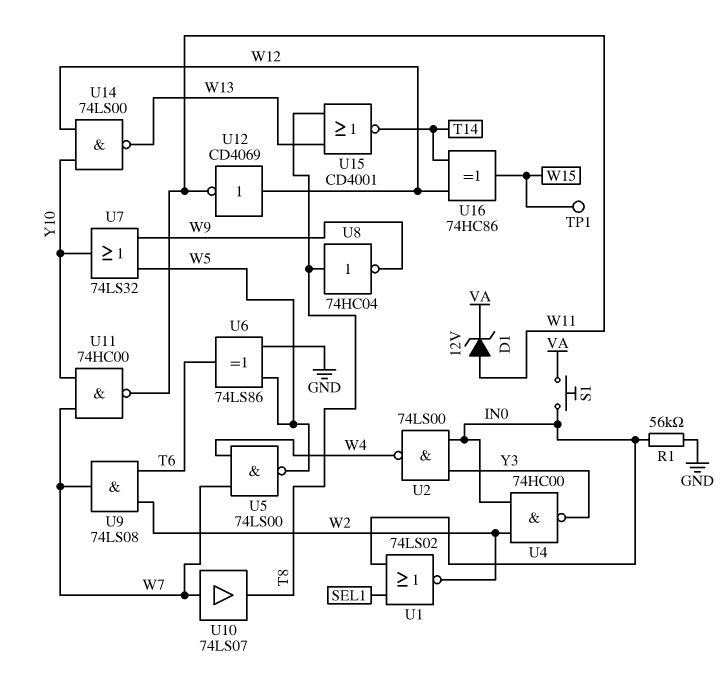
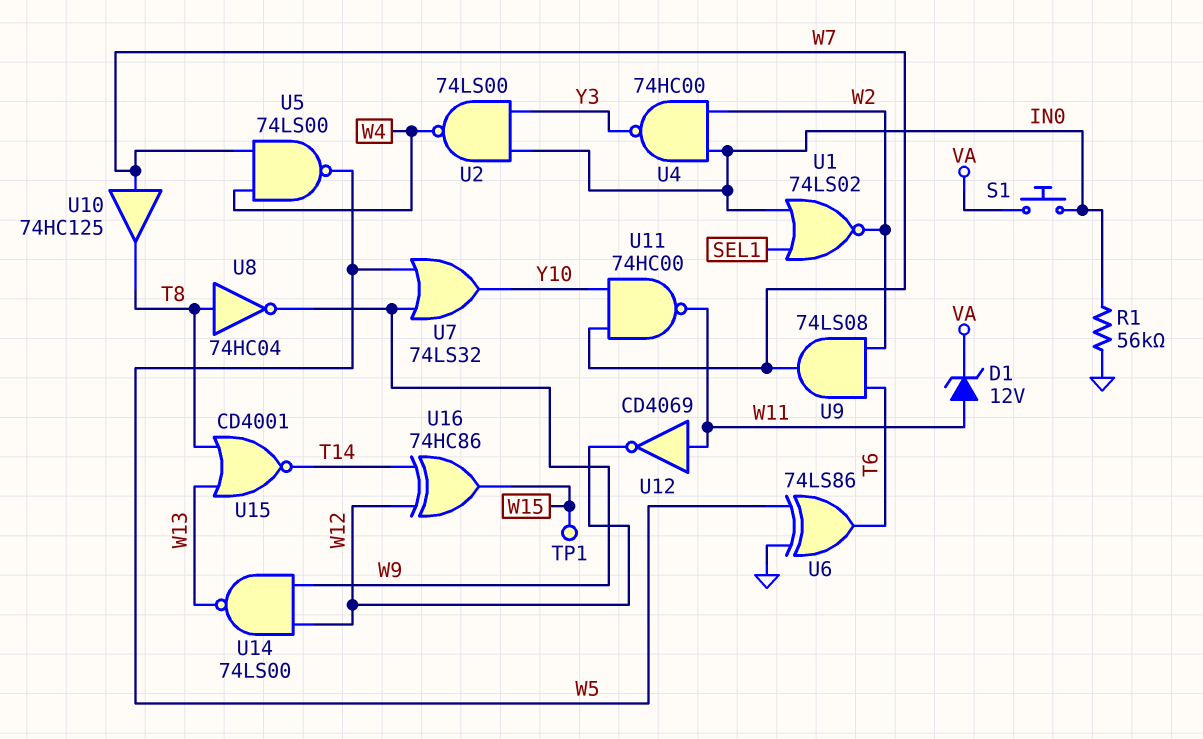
U10: buffer 74LS07 (in W7, out T8) -> buffer 74HC125 (in W7, out T8)
U12: NOT CD4069 (in W12, out W11) -> NOT CD4069 (in W11, out W12)
U14: NAND 74LS00 (in W12, in Y10, out W13) -> NAND 74LS00 (in W9, in W12, out W13)

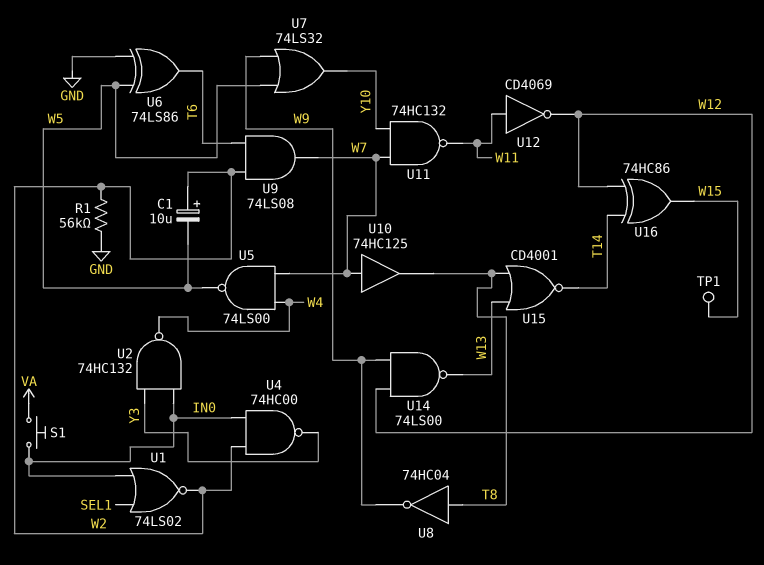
C1: none -> 10uF (plus W2, minus W5)
D1: zener 12V (A W11, K VA) -> none
R1: 56k (GND, IN0) -> 56k (GND, W2)
U2: NAND 74LS00 (in IN0, in Y3, out W4) -> NAND 74HC132 (in IN0, in Y3, out W4)
U11: NAND 74HC00 (in W7, in Y10, out W11) -> NAND 74HC132 (in W7, in Y10, out W11)

